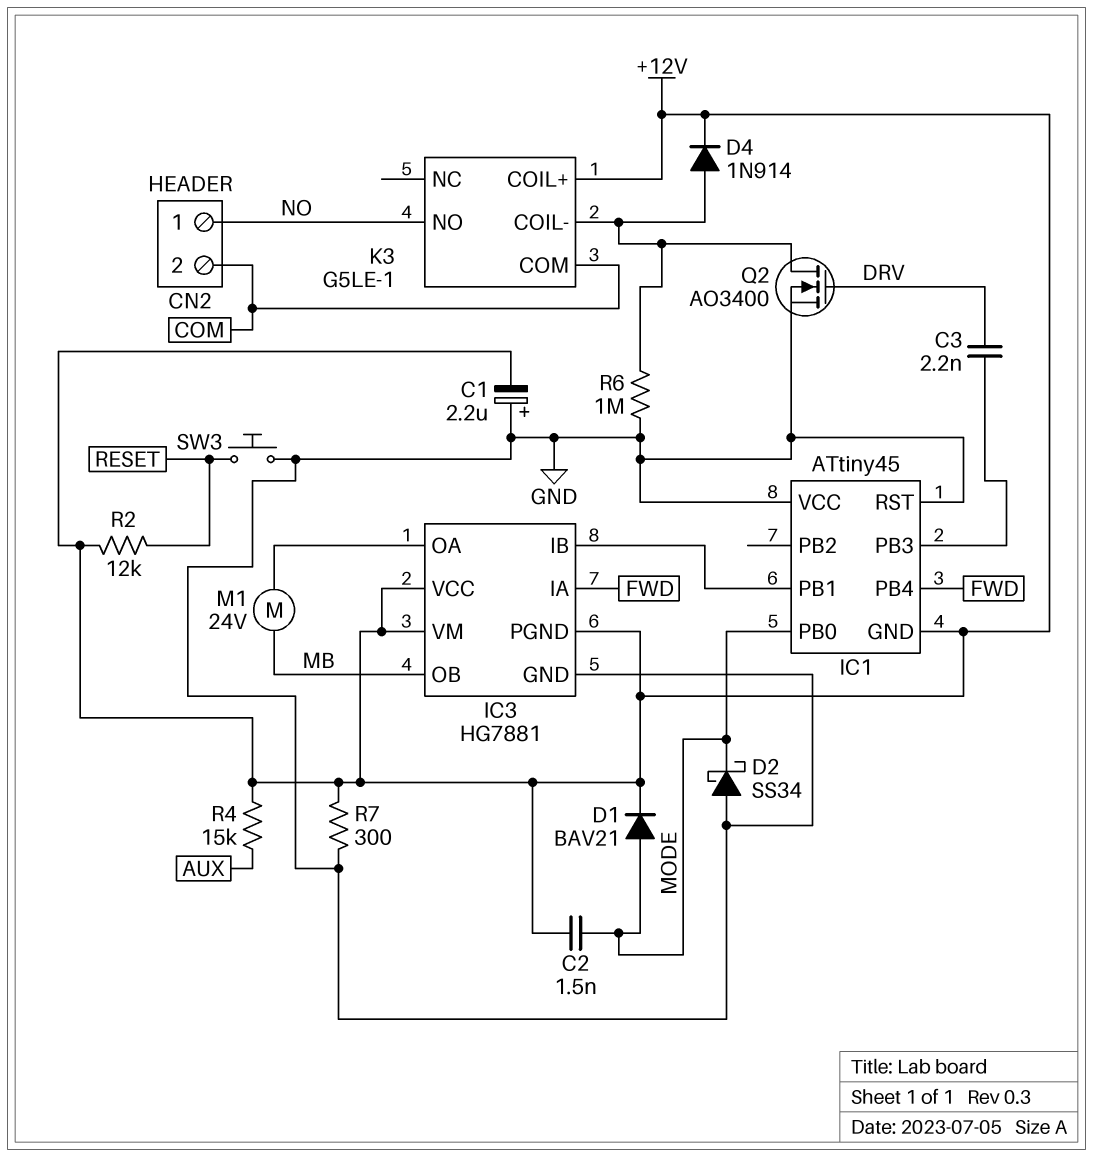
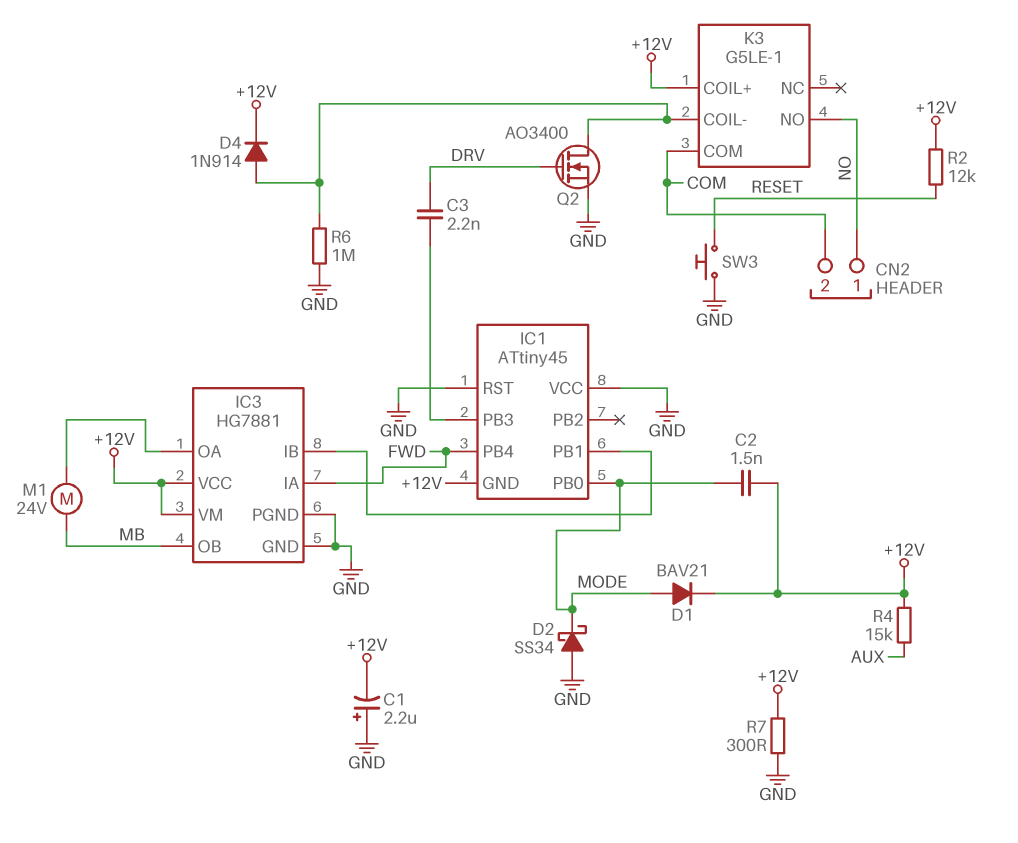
IC3 pin PGND: +12V -> GND

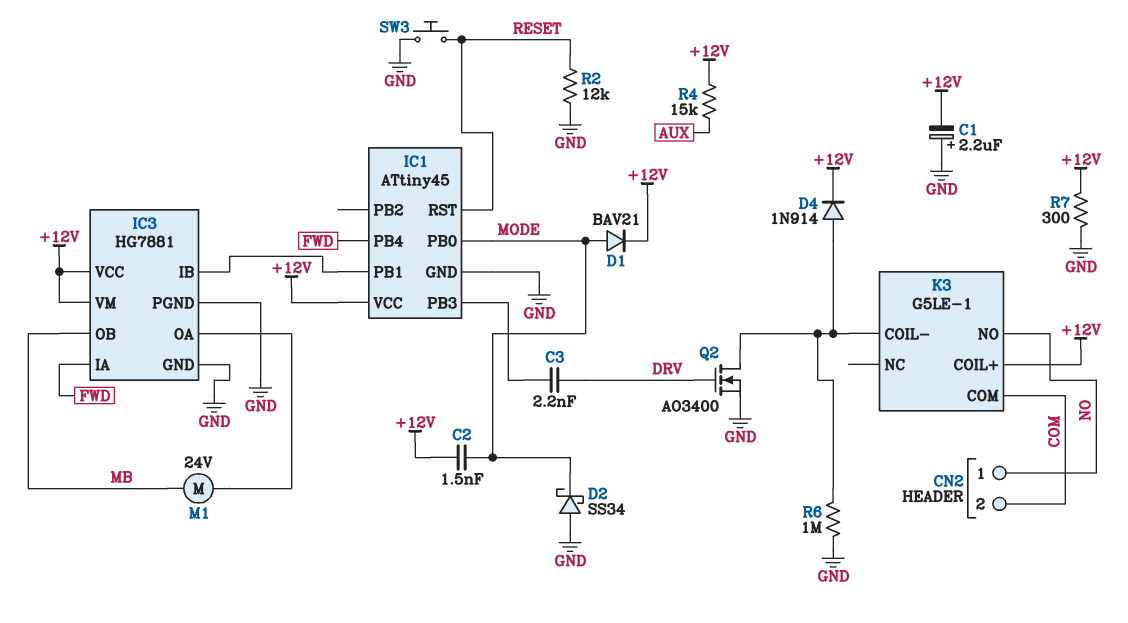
IC1 pin GND: +12V -> GND
IC1 pin RST: GND -> RESET
IC1 pin VCC: GND -> +12V
R2: 12k (+12V, RESET) -> 12k (GND, RESET)

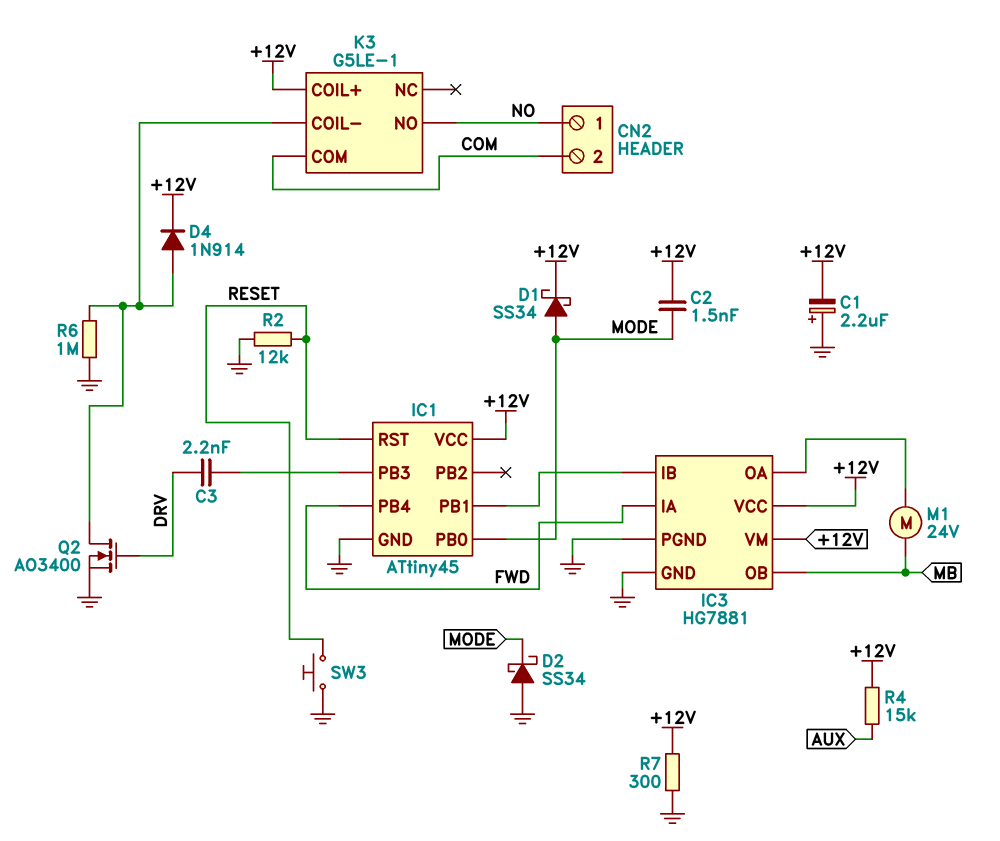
D1: diode BAV21 (A MODE, K +12V) -> schottky SS34 (A MODE, K +12V)

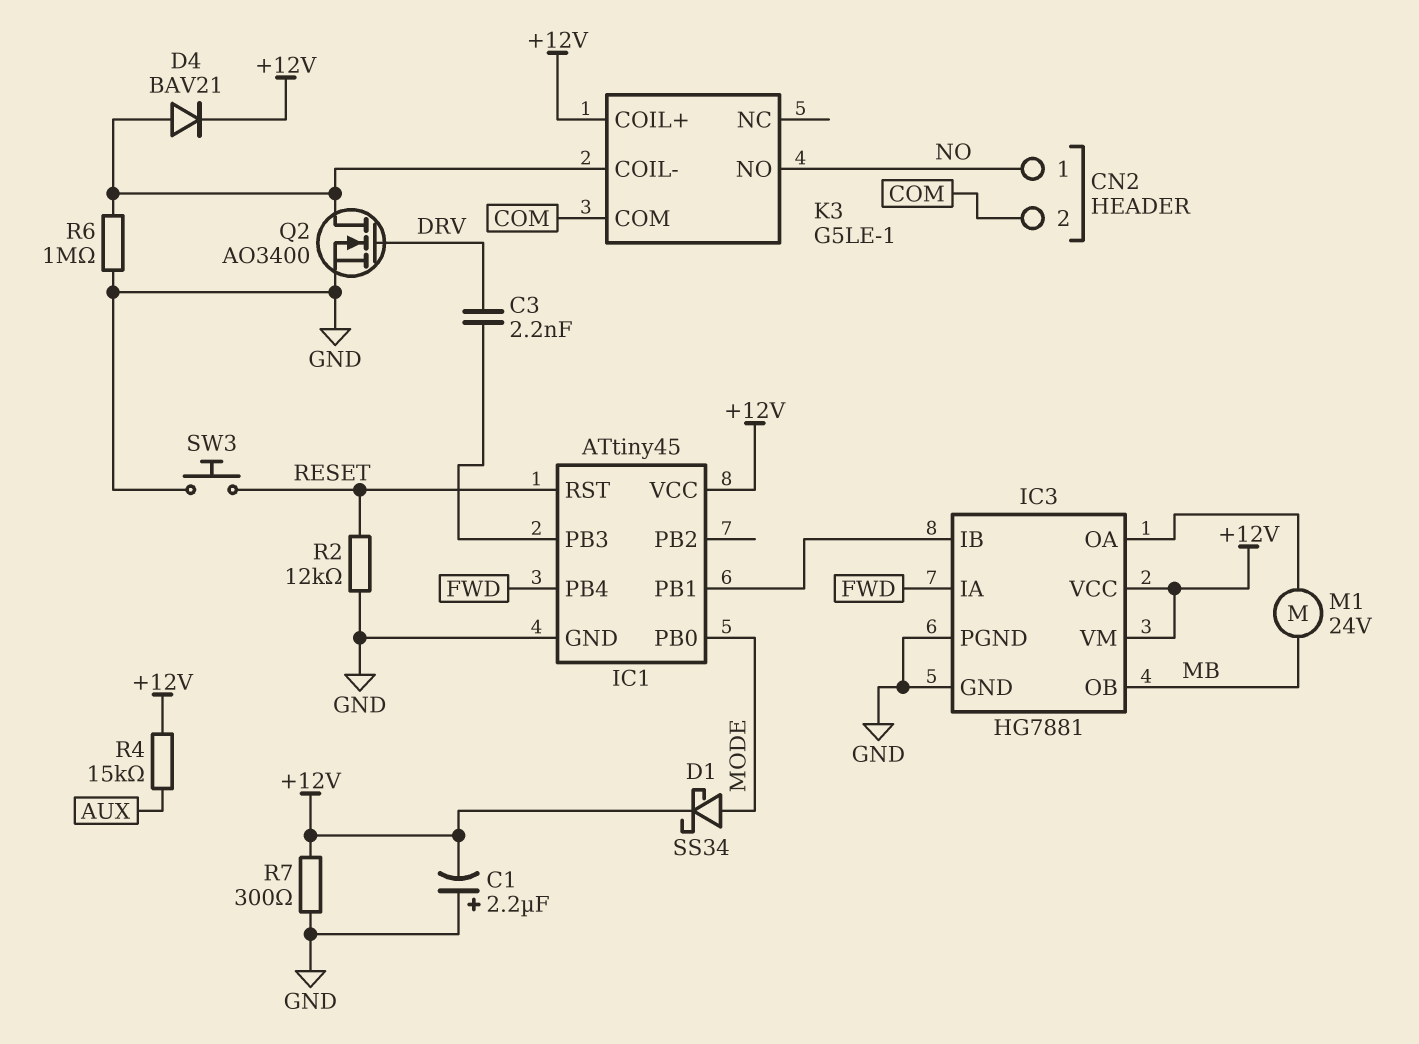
C2: 1.5nF (+12V, MODE) -> none
D2: schottky SS34 (A GND, K MODE) -> none
D4: diode 1N914 (A K3/COIL-, K +12V) -> diode BAV21 (A K3/COIL-, K +12V)

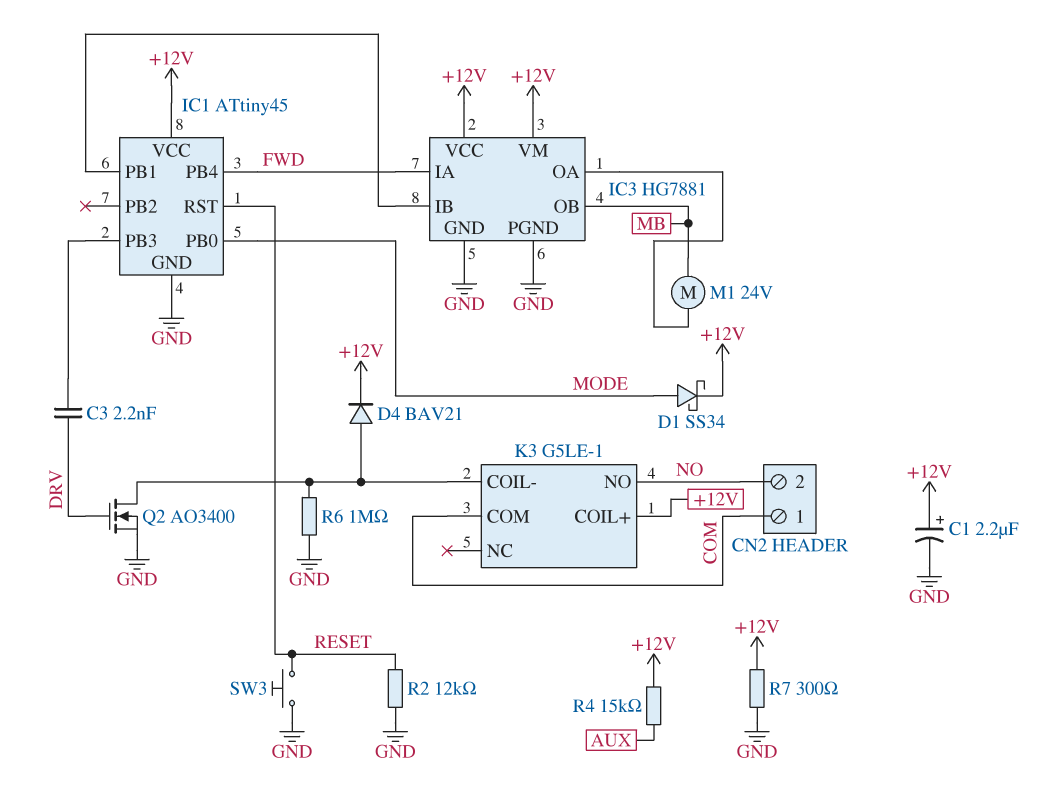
C1: 2.2uF (plus GND, minus +12V) -> 2.2uF (plus +12V, minus GND)
CN2 pin 1: NO -> COM
CN2 pin 2: COM -> NO

